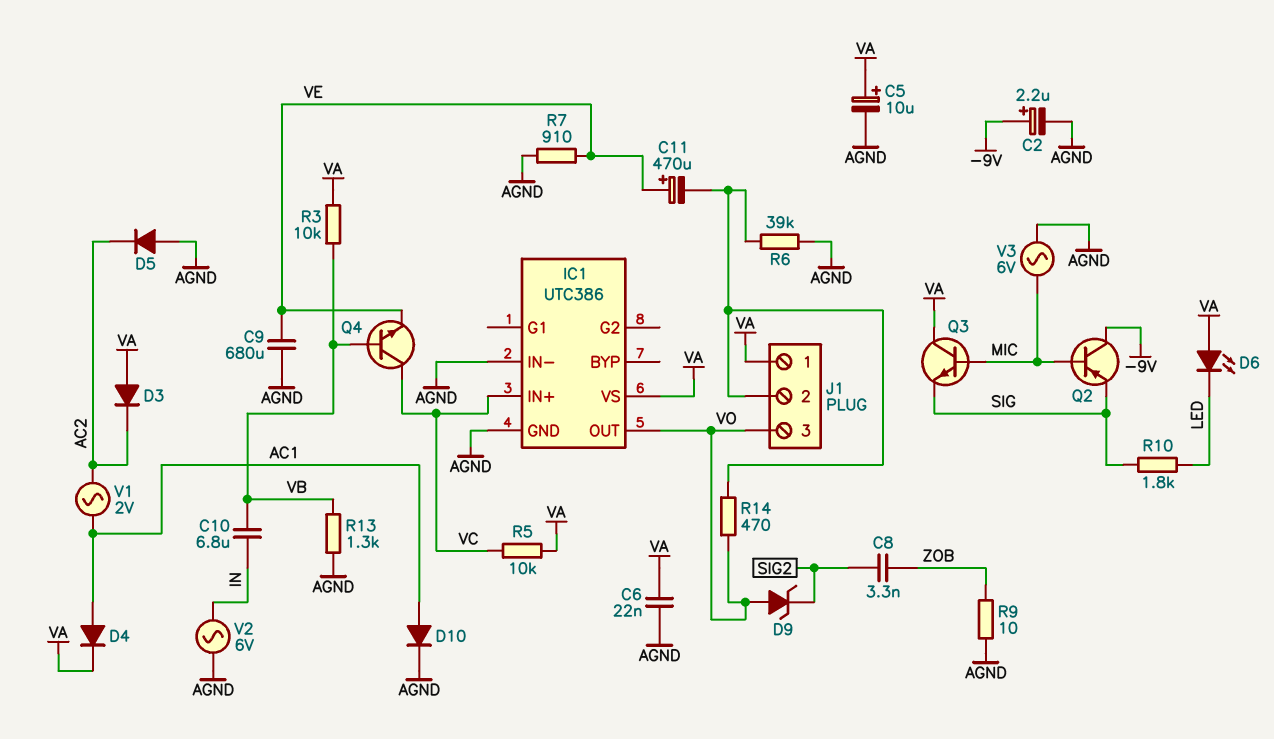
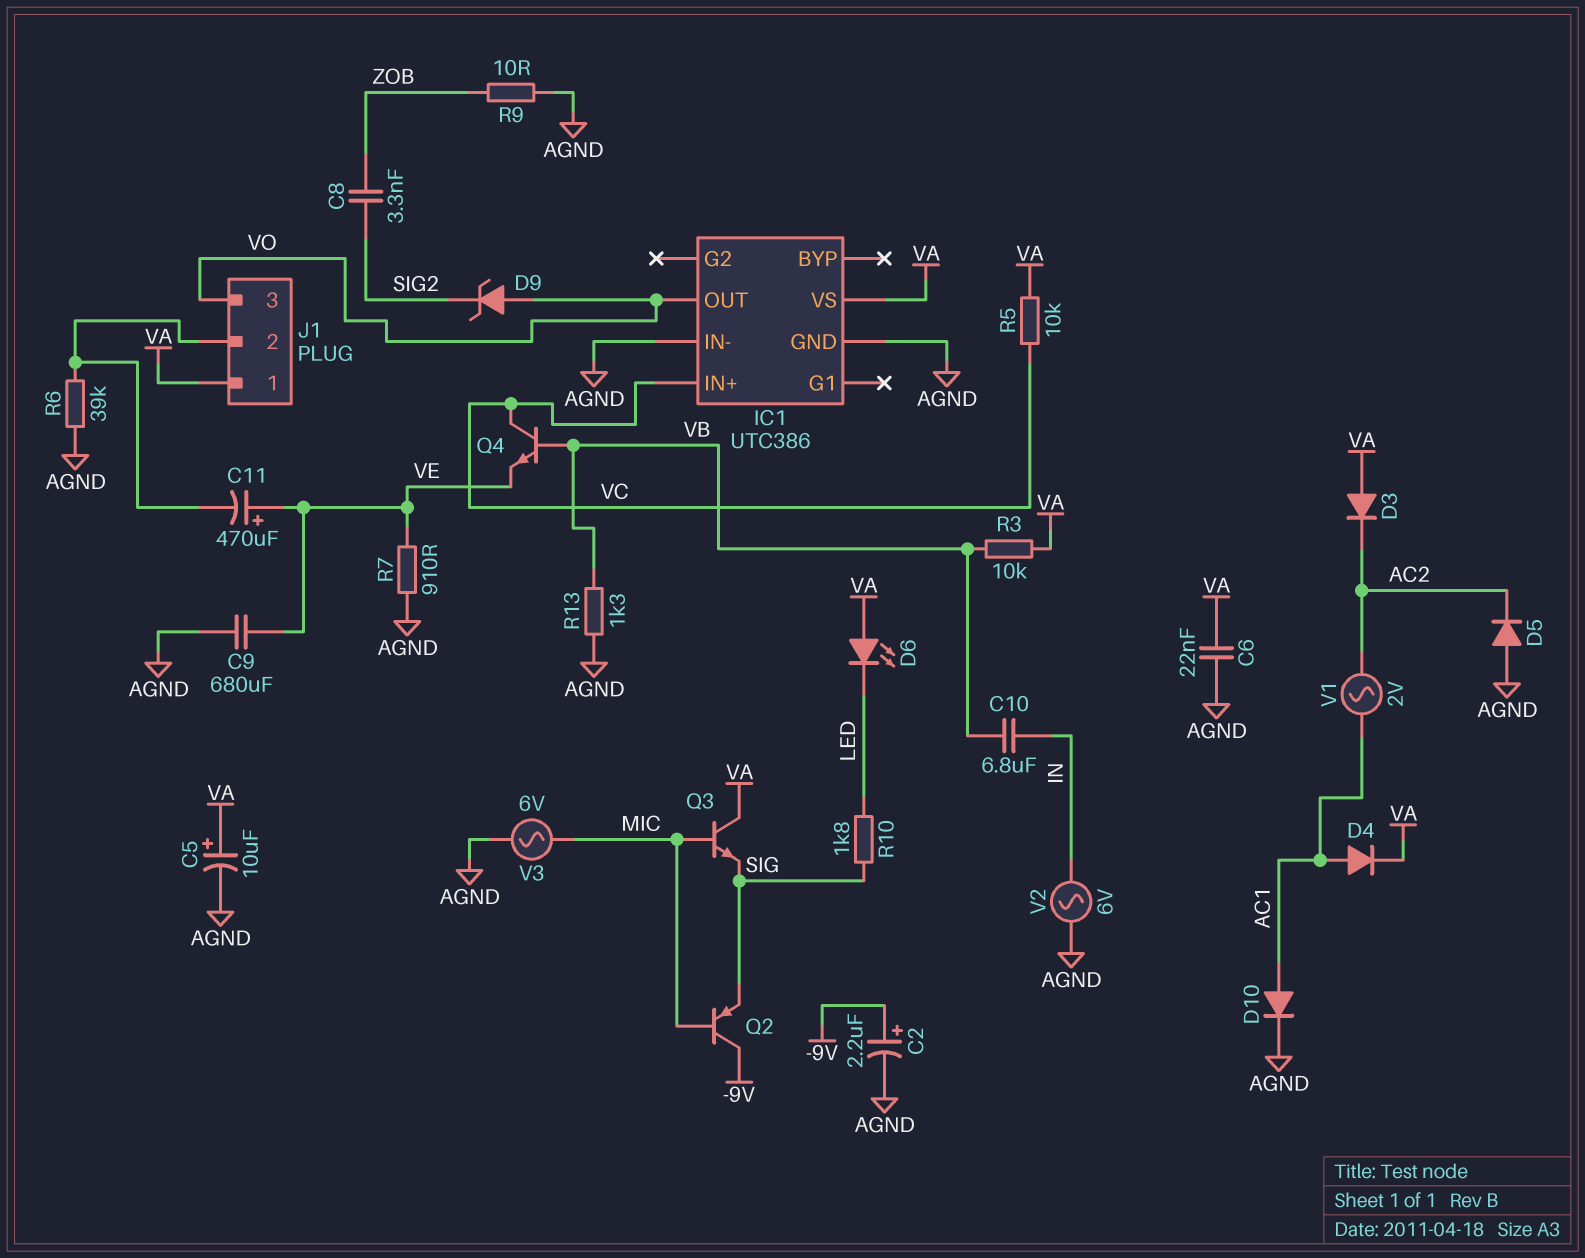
R14: 470 (J1/2, VO) -> none

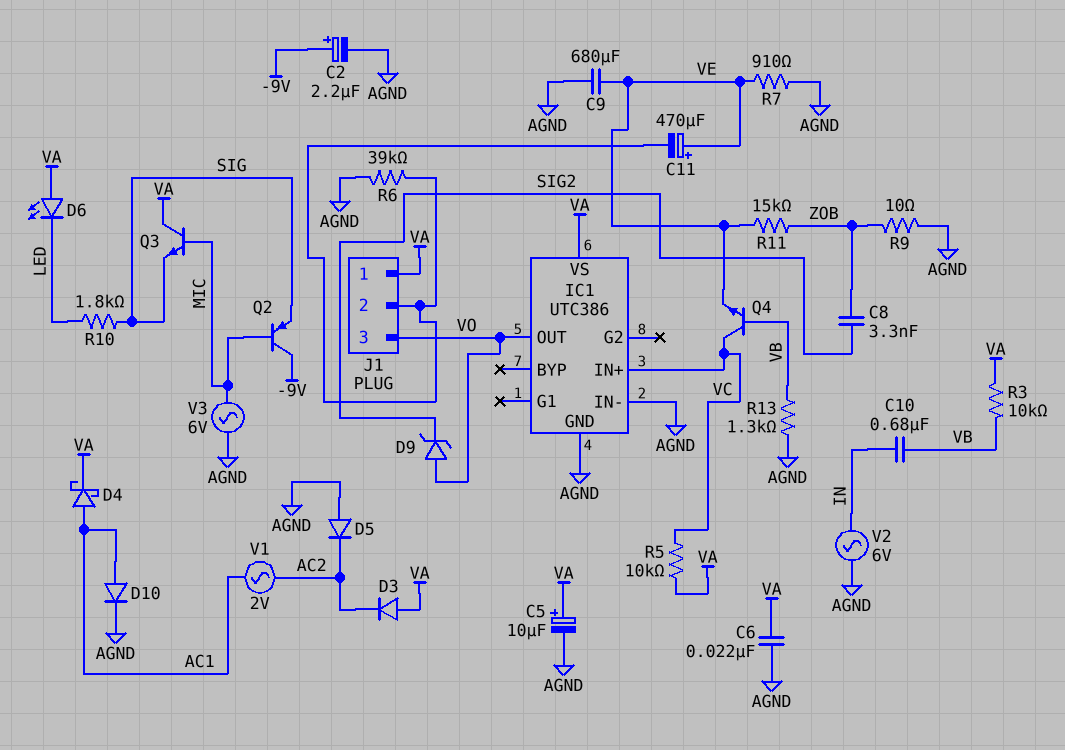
C10: 6.8uF (IN, VB) -> 680nF (IN, VB)
D4: diode (A AC1, K VA) -> schottky (A AC1, K VA)
R11: none -> 15k (VE, ZOB)

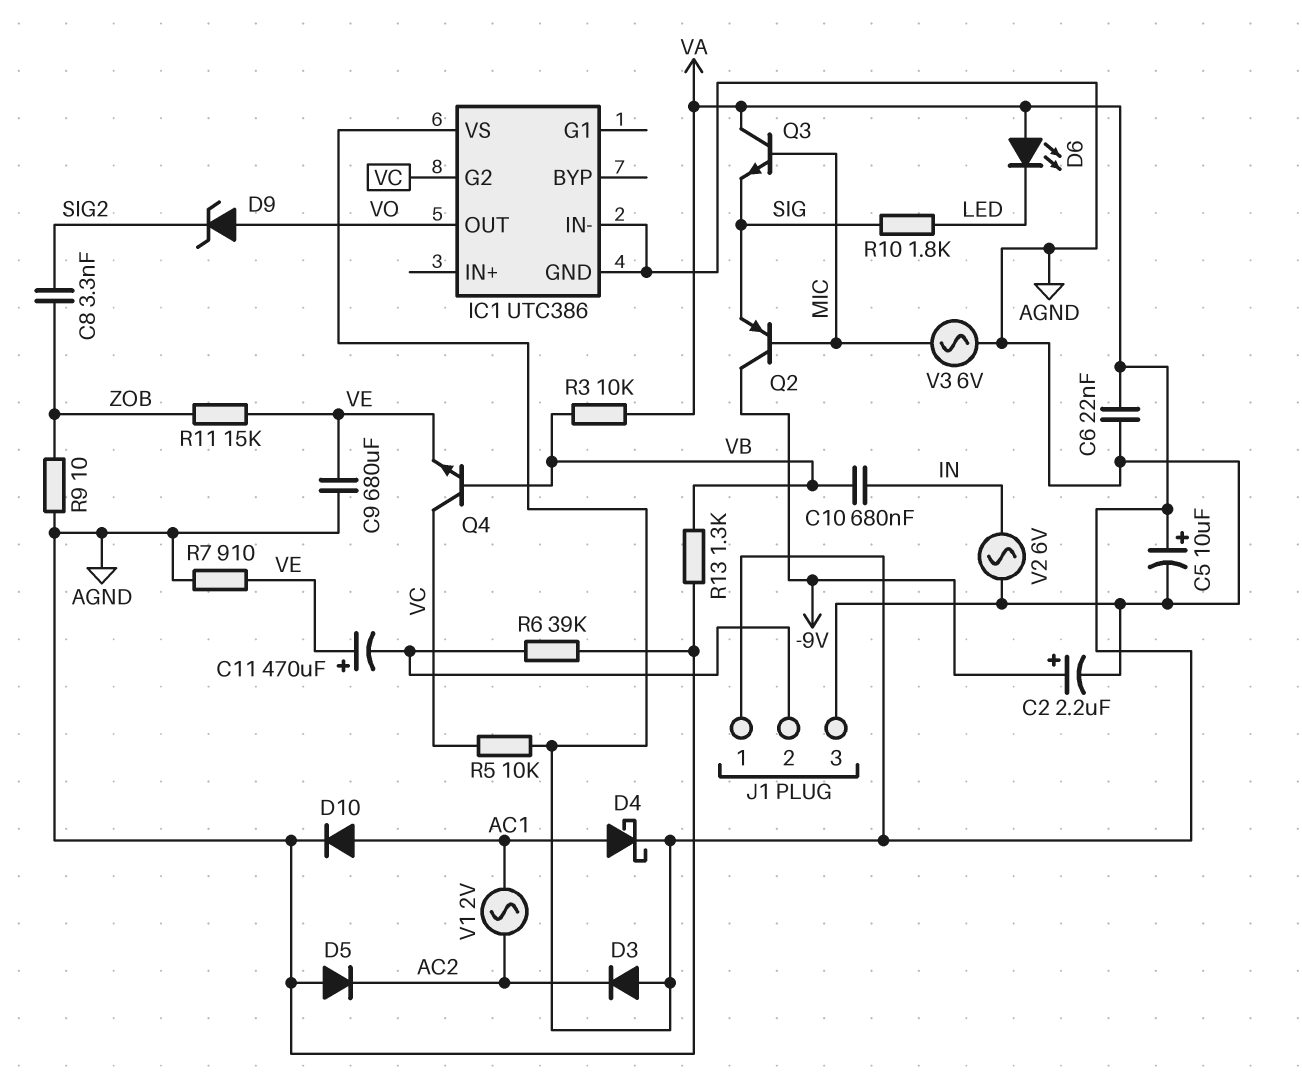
IC1 pin G2: none -> VC
IC1 pin IN+: VC -> none
J1 pin 3: VO -> AGND

